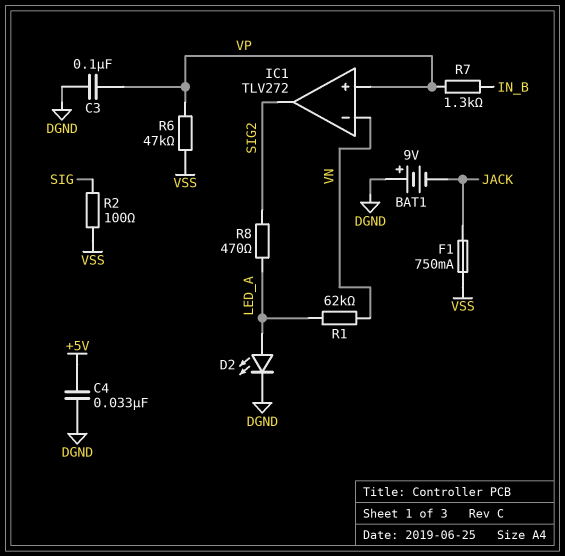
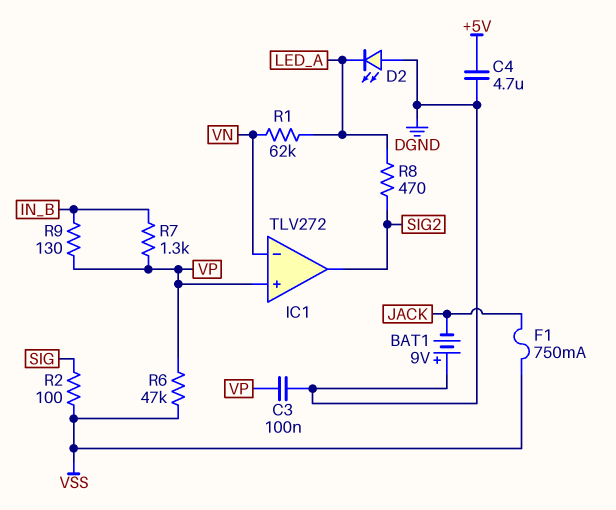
C4: 33nF (+5V, DGND) -> 4.7uF (+5V, DGND)
D2: LED (A LED_A, K DGND) -> LED (A DGND, K LED_A)
R9: none -> 130 (IN_B, VP)

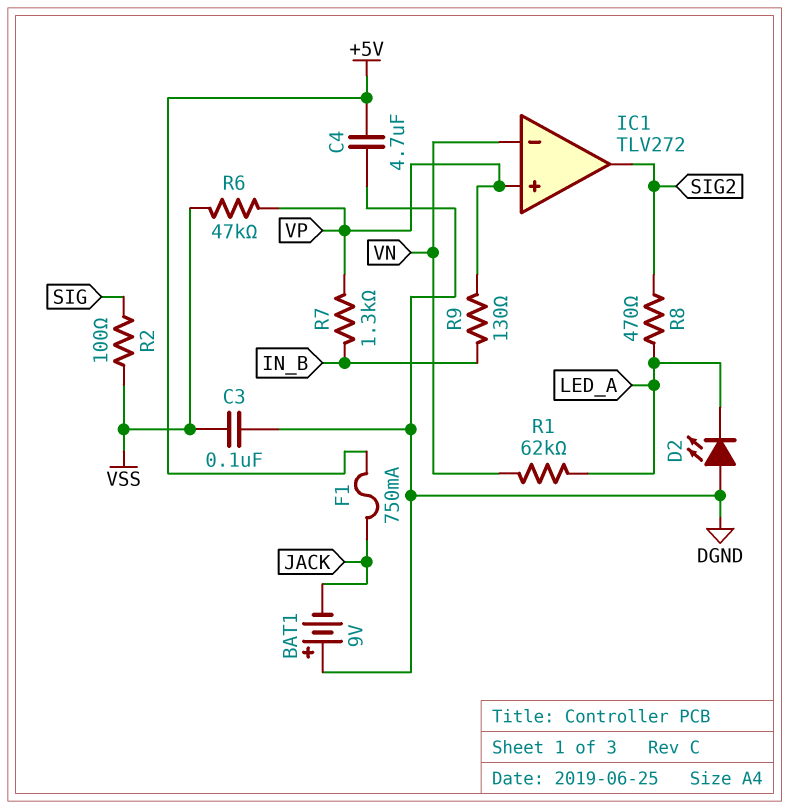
C3: 100nF (DGND, VP) -> 100nF (DGND, VSS)
F1: 750mA (JACK, VSS) -> 750mA (+5V, JACK)

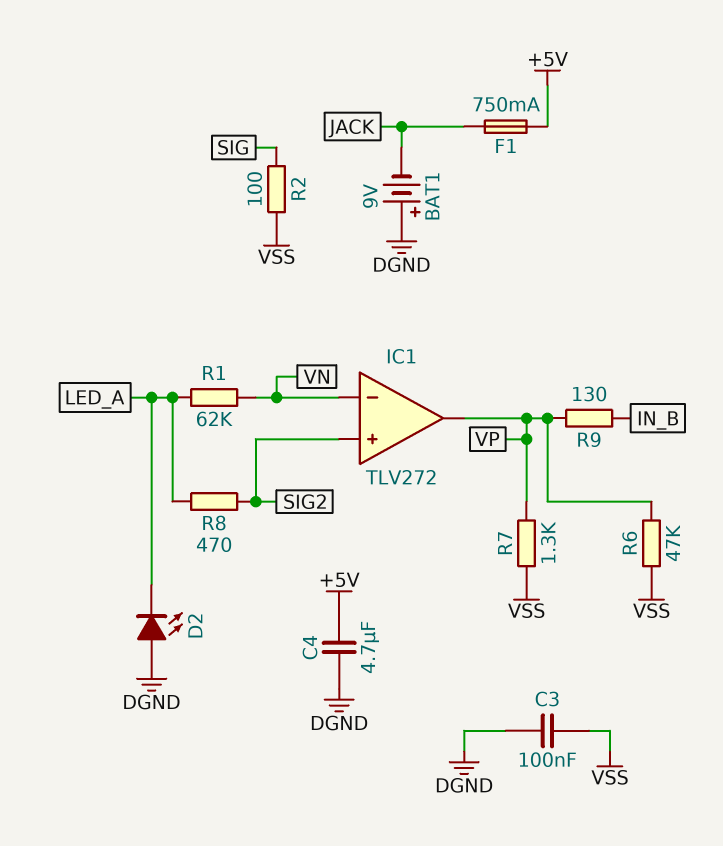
IC1 pin in+: VP -> SIG2
IC1 pin out: SIG2 -> VP
R7: 1.3k (IN_B, VP) -> 1.3k (VP, VSS)

